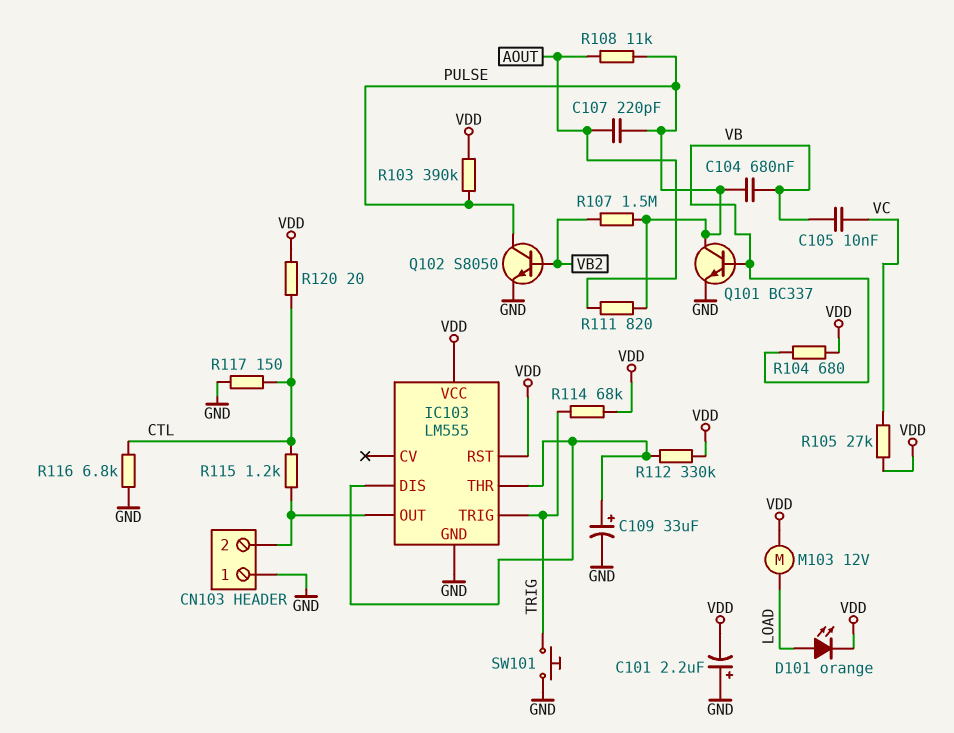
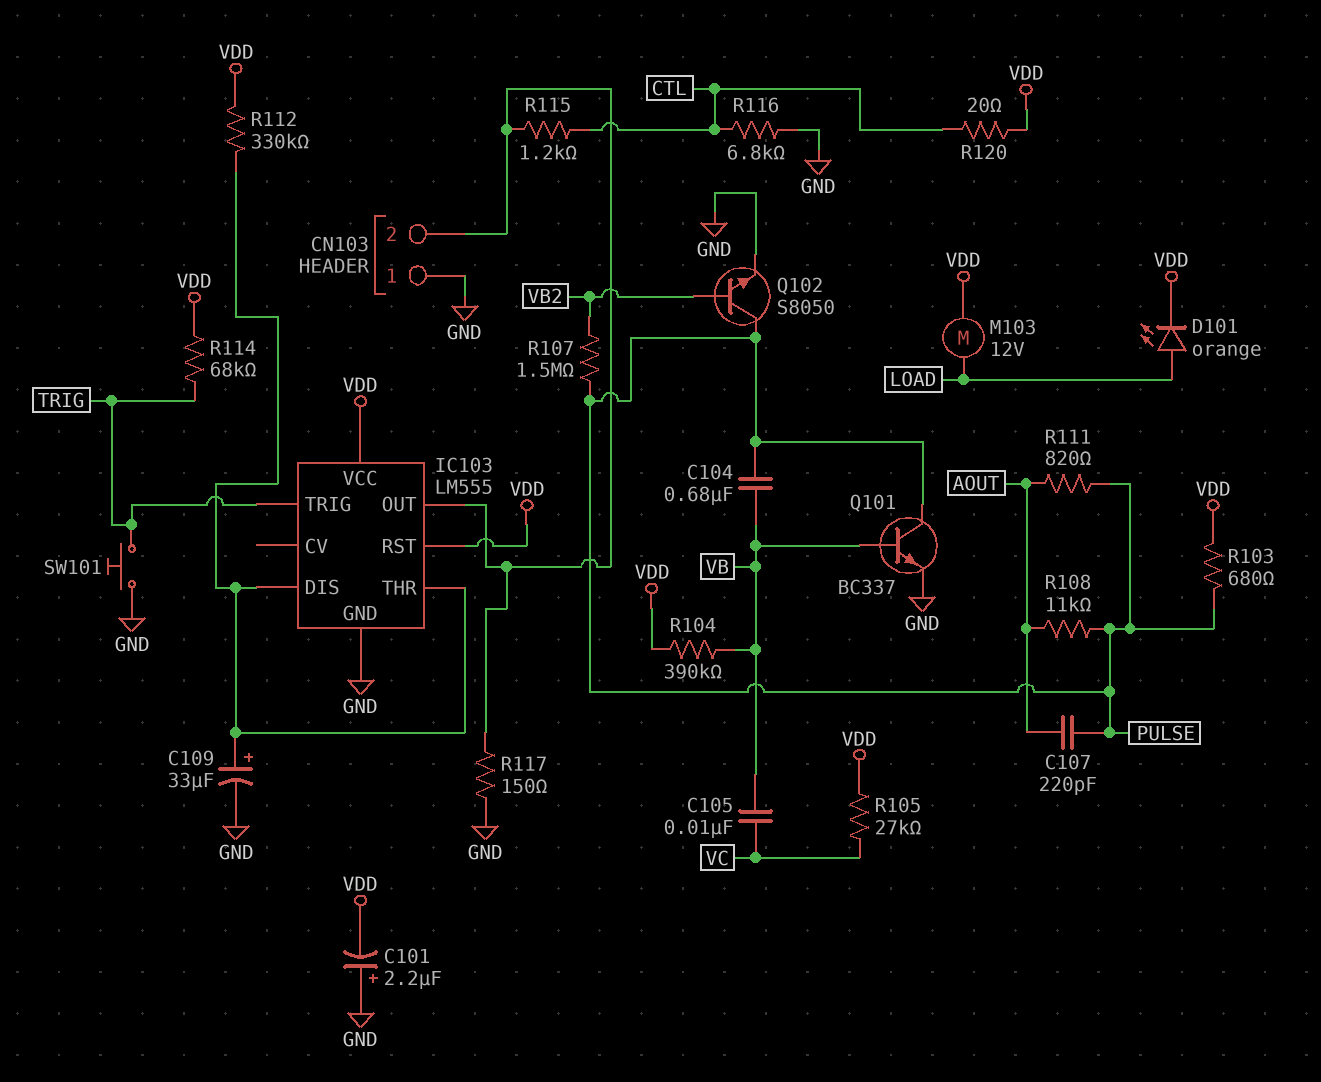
R103: 390k (PULSE, VDD) -> 680 (PULSE, VDD)
R104: 680 (VB, VDD) -> 390k (VB, VDD)
R117: 150 (CTL, GND) -> 150 (CN103/2, GND)

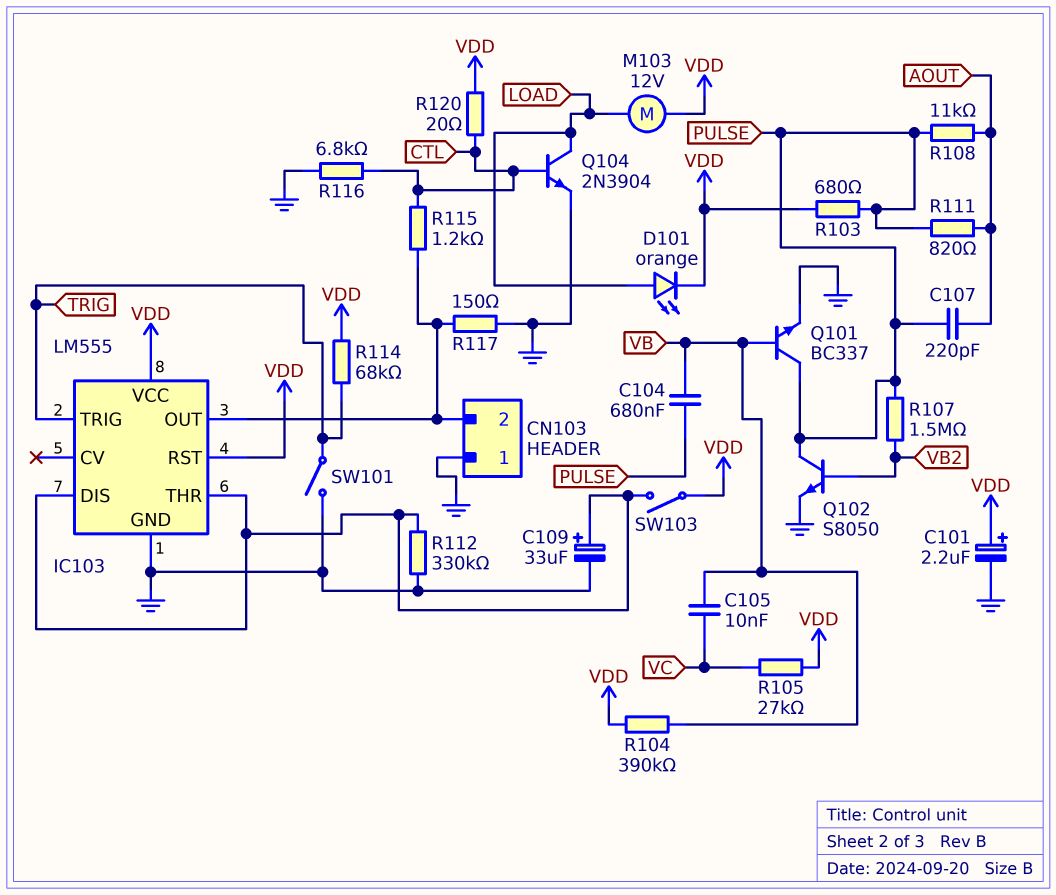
C101: 2.2uF (plus GND, minus VDD) -> 2.2uF (plus VDD, minus GND)
Q104: none -> NPN 2N3904 (B CTL, C LOAD, E GND)
R112: 330k (IC103/DIS, VDD) -> 330k (GND, IC103/DIS)
SW101: button (GND, TRIG) -> switch (GND, TRIG)
SW103: none -> switch (IC103/DIS, VDD)

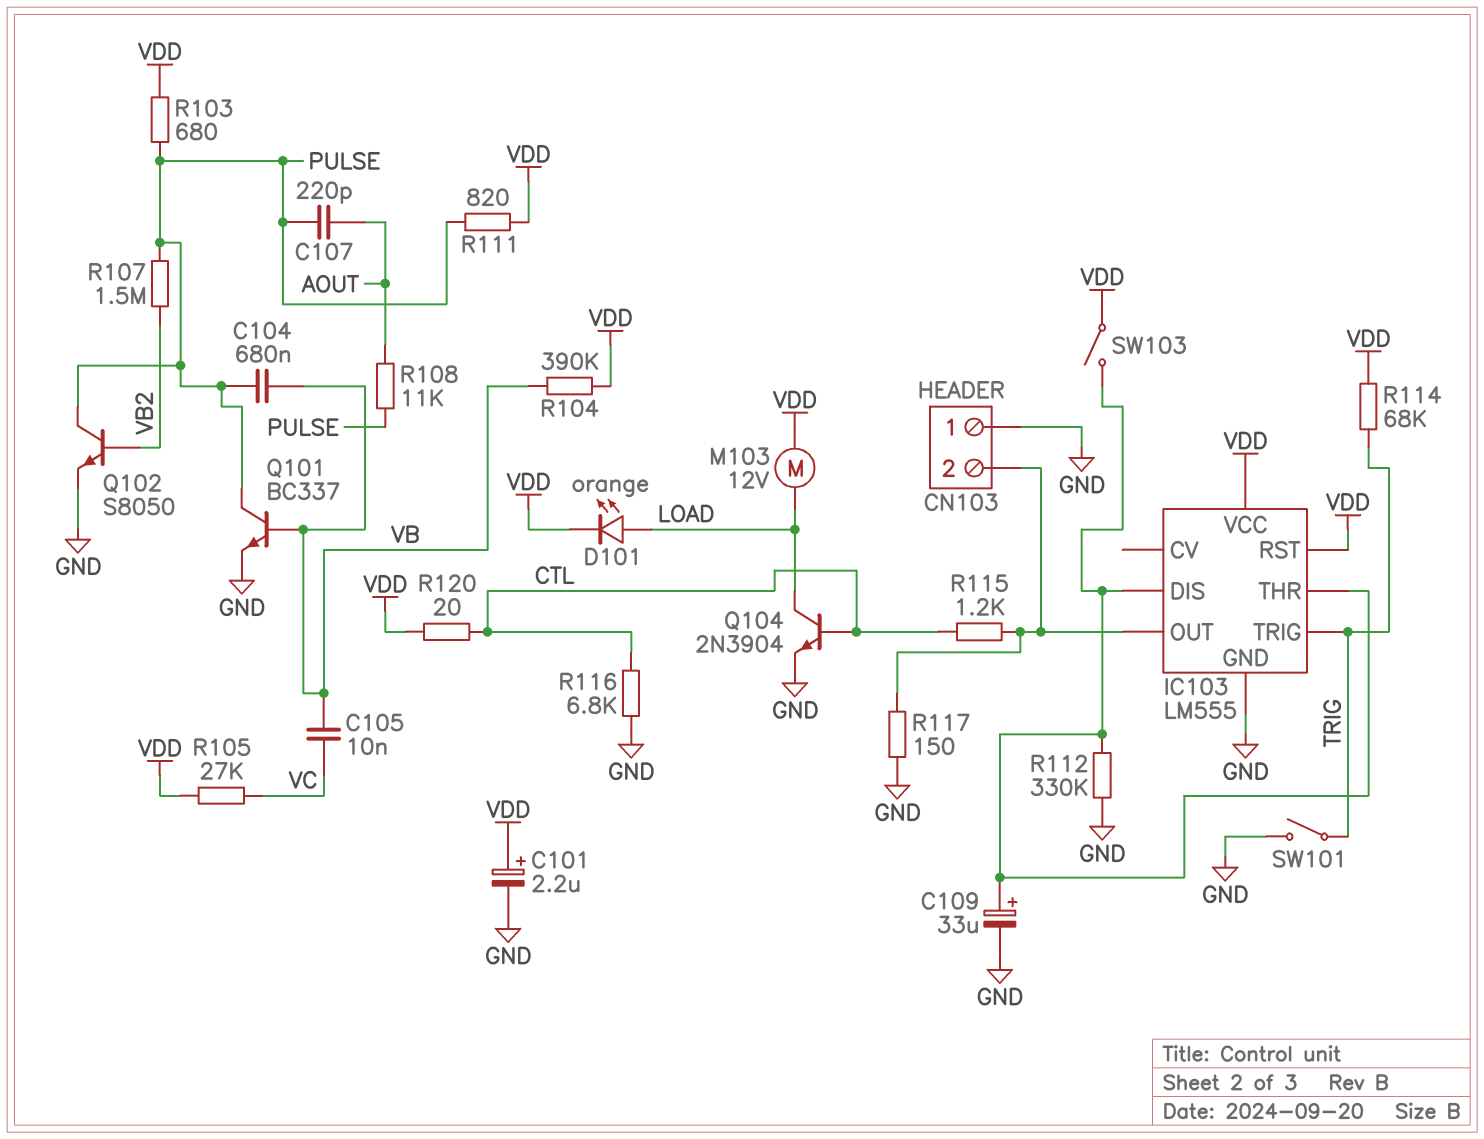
R111: 820 (AOUT, PULSE) -> 820 (PULSE, VDD)

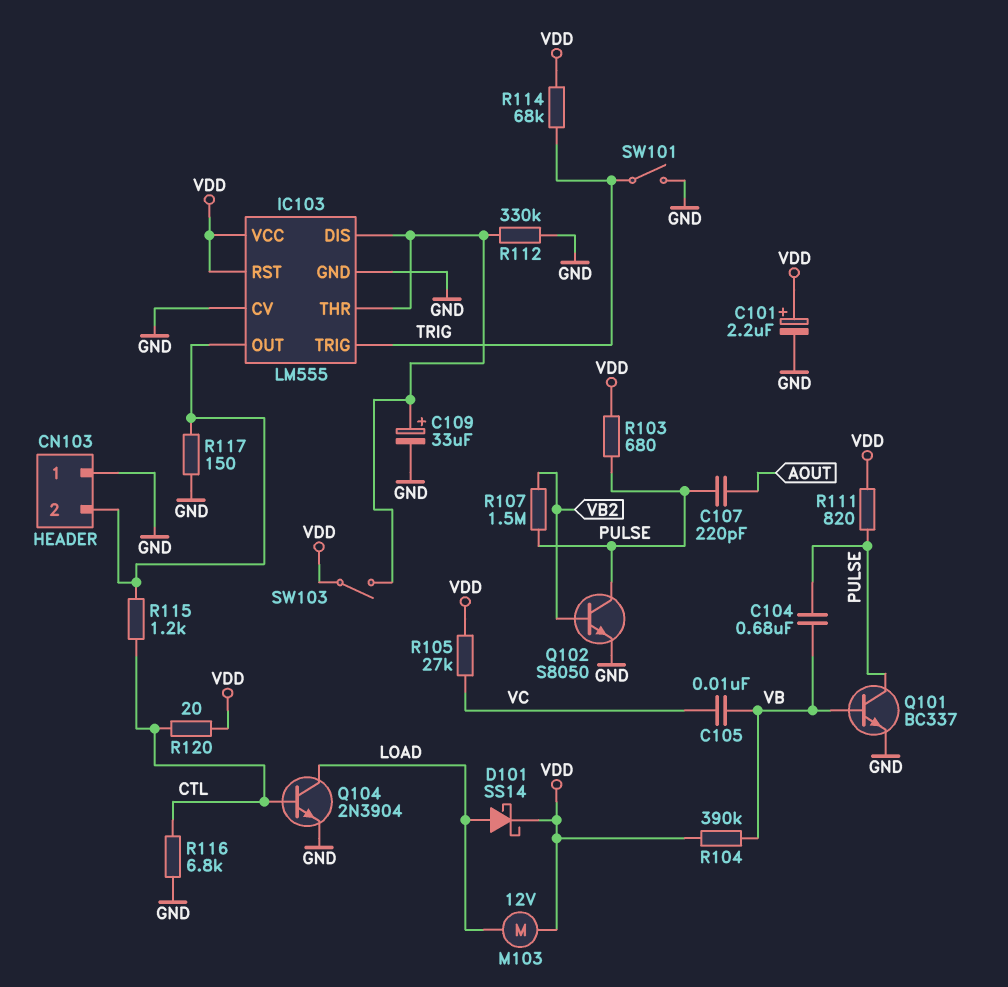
D101: LED orange (A LOAD, K VDD) -> schottky SS14 (A LOAD, K VDD)
IC103 pin CV: none -> GND
R108: 11k (AOUT, PULSE) -> none

